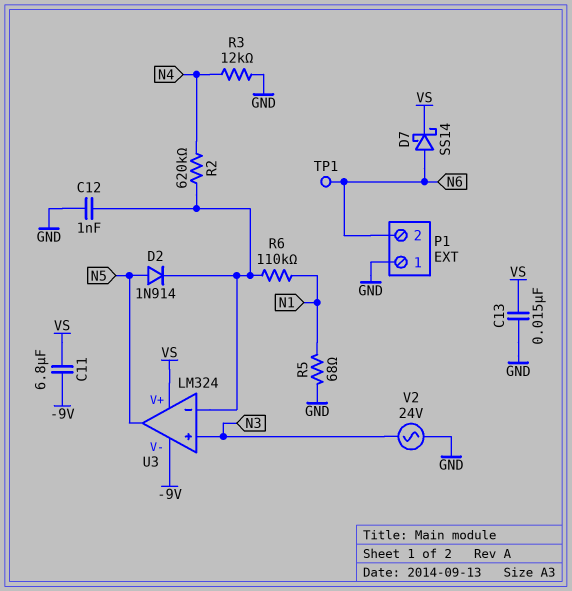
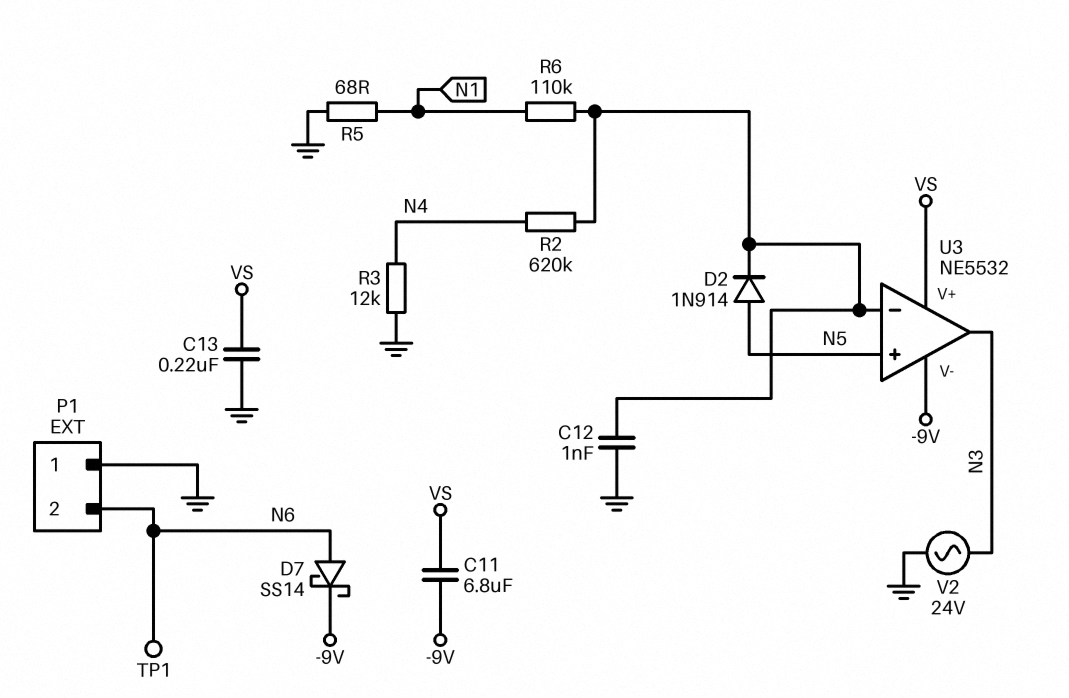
C13: 15nF (GND, VS) -> 220nF (GND, VS)
D7: schottky SS14 (A N6, K VS) -> schottky SS14 (A N6, K -9V)
U3: LM324 -> NE5532
U3 pin in+: N3 -> N5
U3 pin out: N5 -> N3

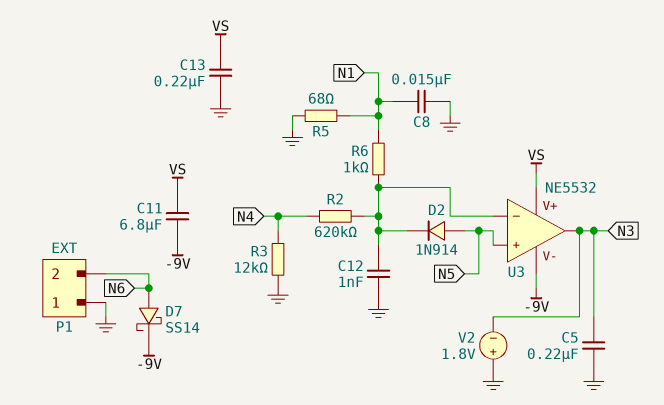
C5: none -> 220nF (GND, N3)
C8: none -> 15nF (GND, N1)
R6: 110k (N1, U3/in-) -> 1k (N1, U3/in-)
TP1: test point (N6) -> none
V2: AC 24V (GND, N3) -> 1.8V (plus GND, minus N3)

